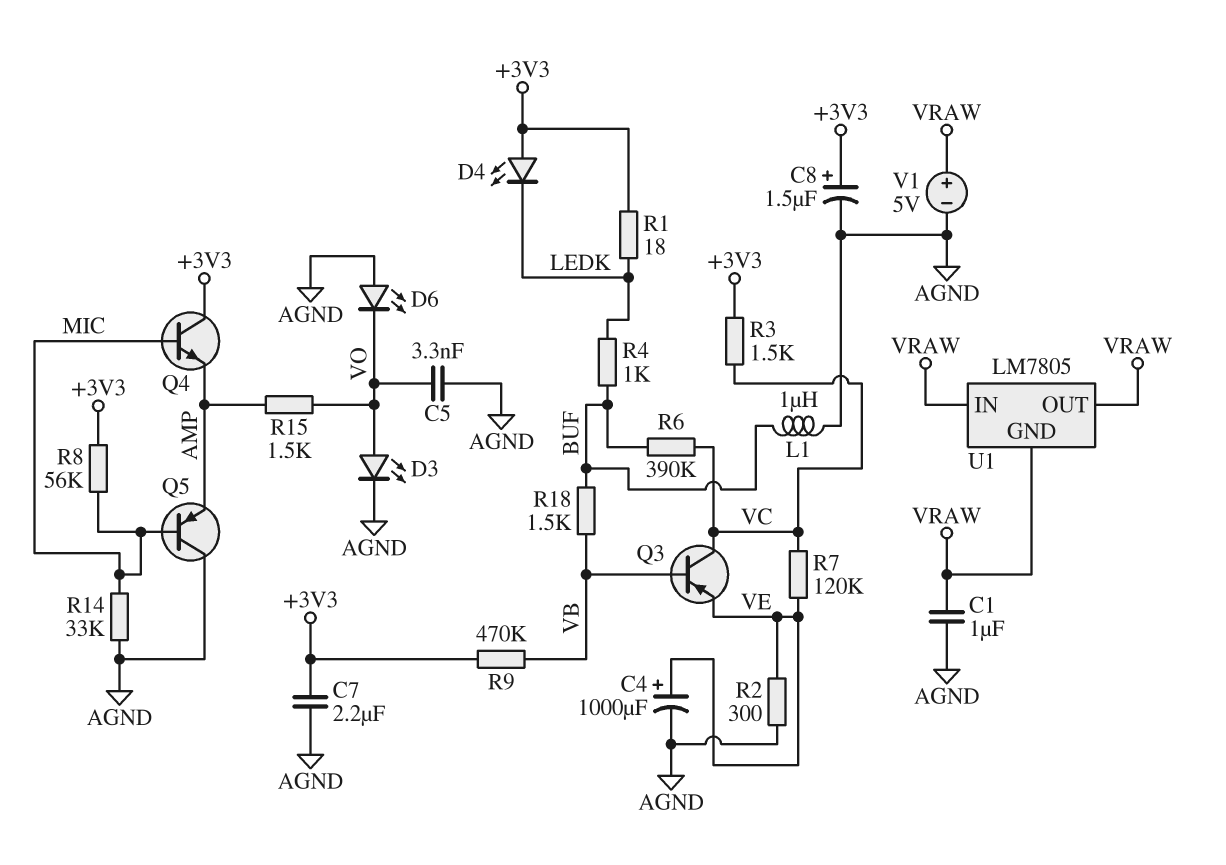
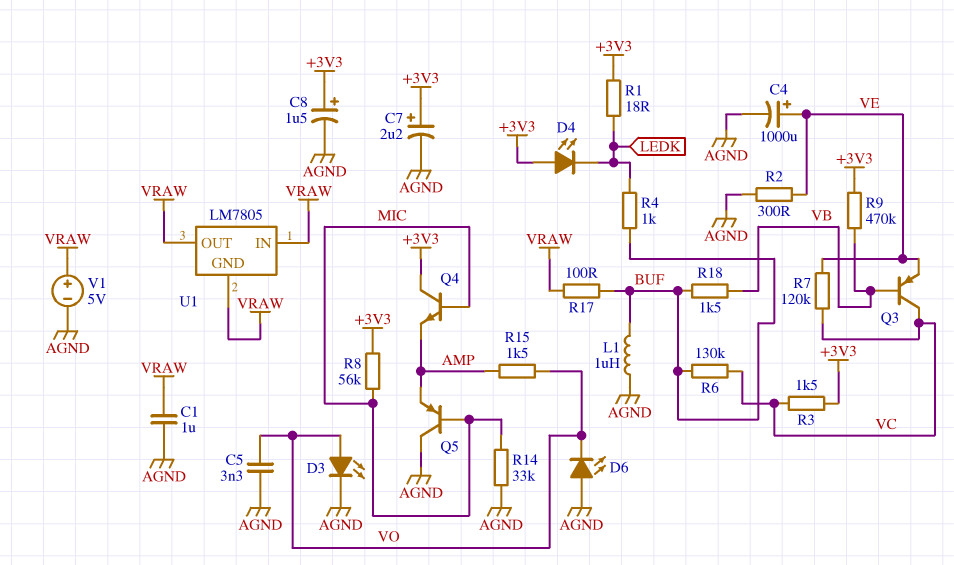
C7: 2.2uF (+3V3, AGND) -> 2.2uF (plus +3V3, minus AGND)
R6: 390k (BUF, VC) -> 130k (BUF, VC)
R17: none -> 100 (BUF, VRAW)

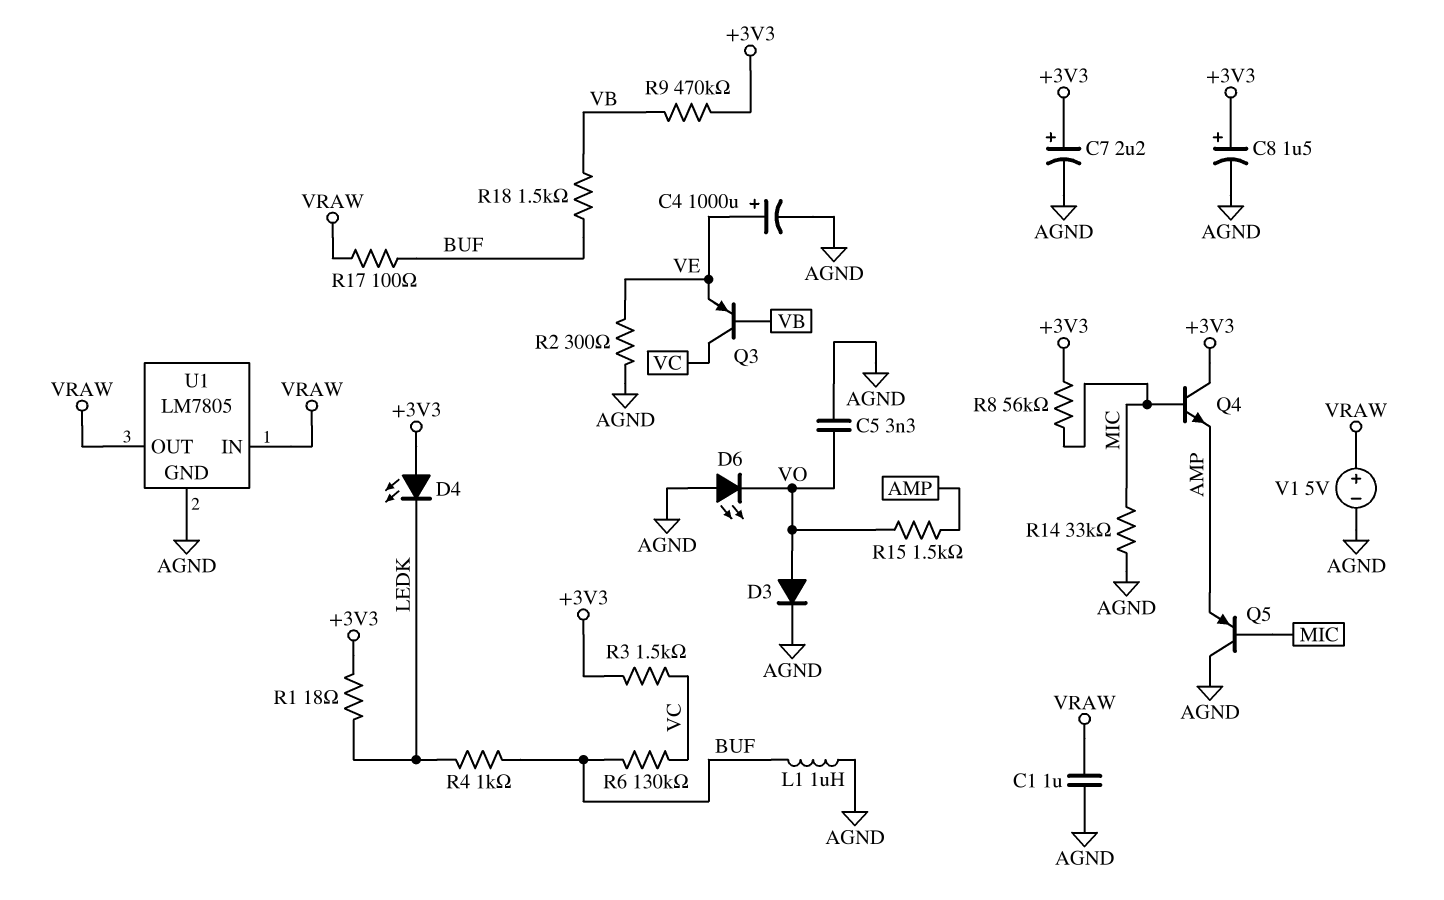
D3: LED (A VO, K AGND) -> diode (A VO, K AGND)
R7: 120k (VC, VE) -> none
U1 pin GND: VRAW -> AGND

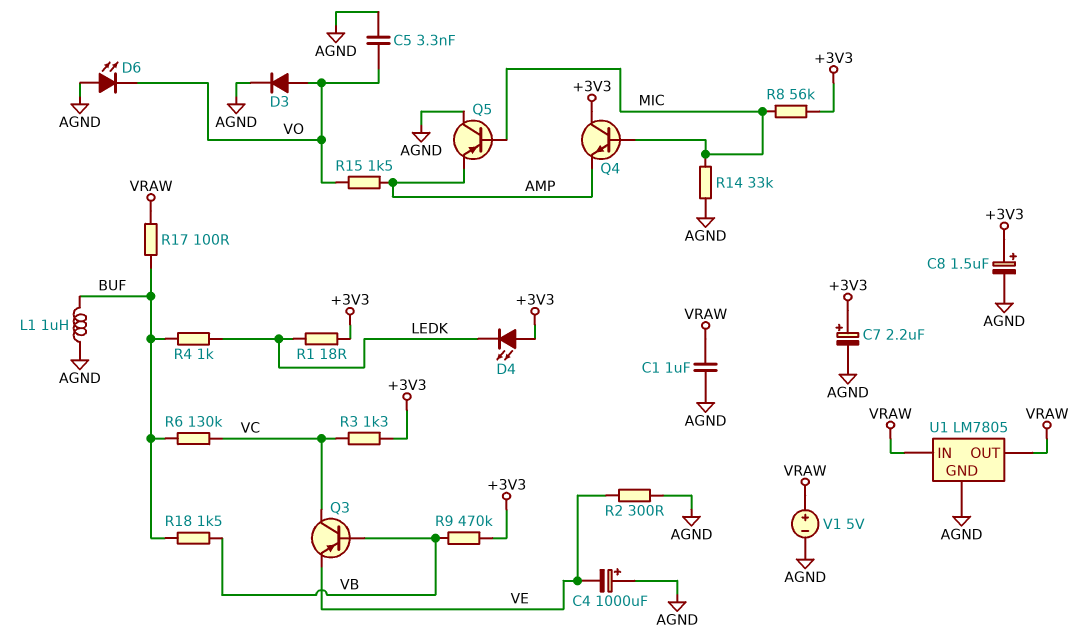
C4: 1000uF (plus VE, minus AGND) -> 1000uF (plus AGND, minus VE)
R3: 1.5k (+3V3, VC) -> 1.3k (+3V3, VC)

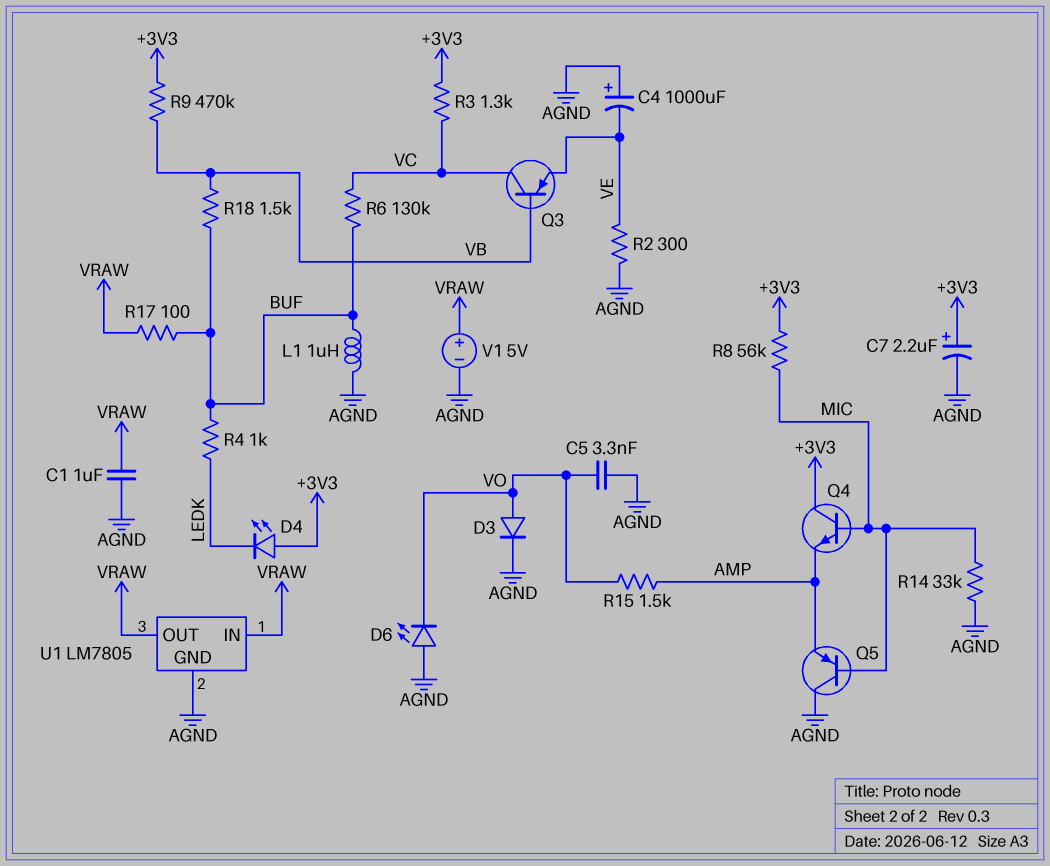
C8: 1.5uF (plus +3V3, minus AGND) -> none
R1: 18 (+3V3, LEDK) -> none

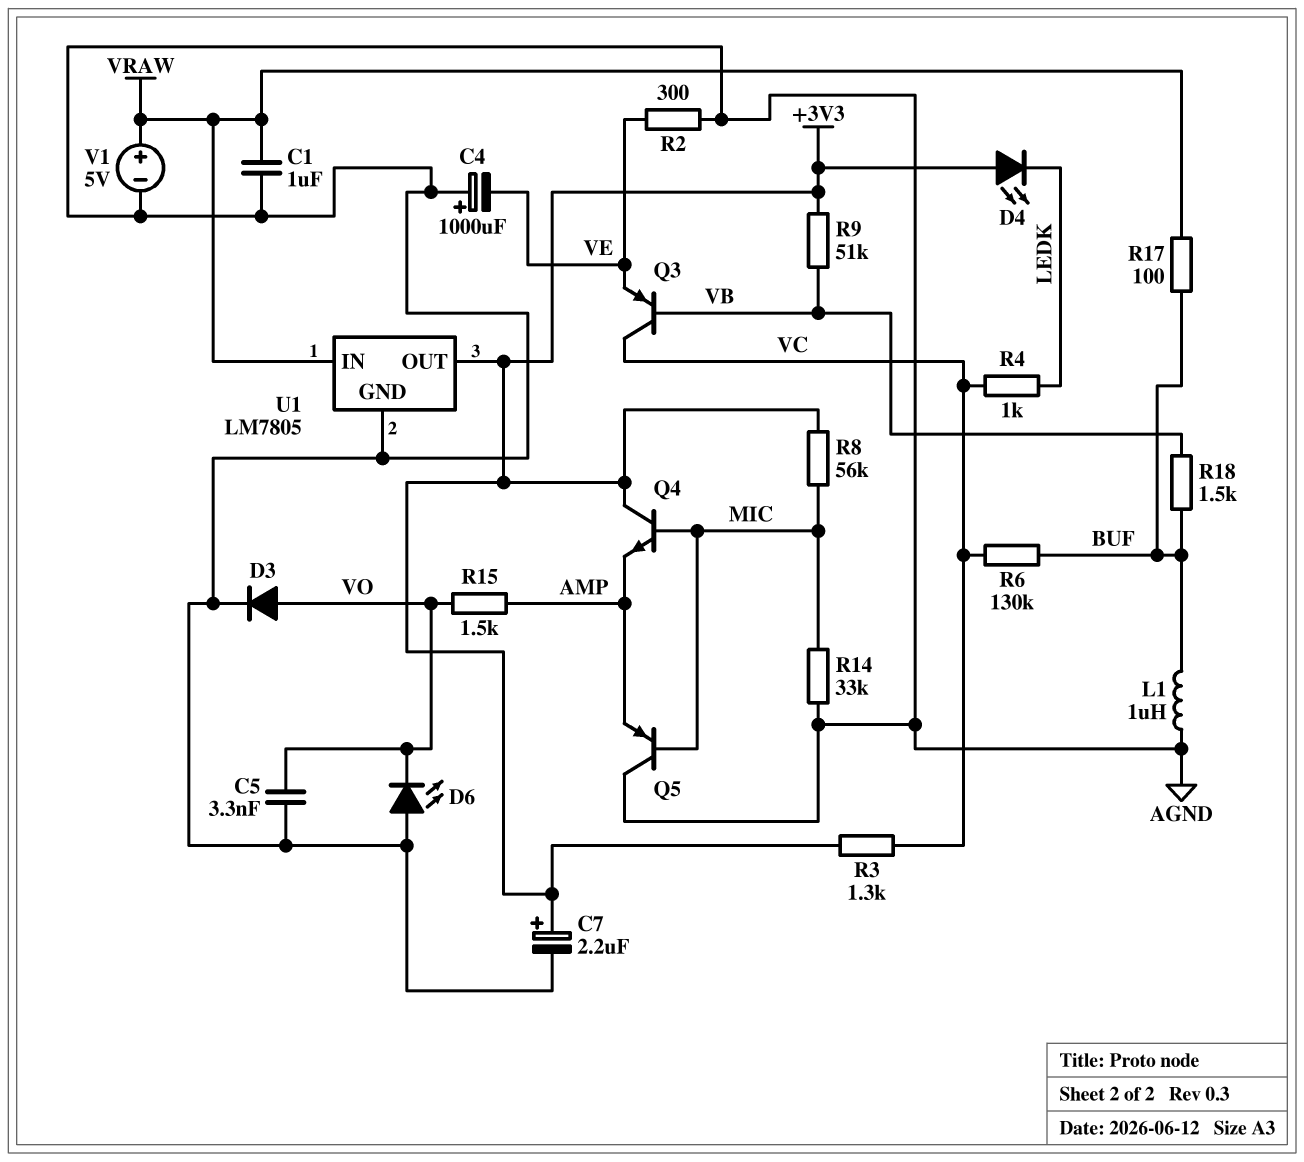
R4: 1k (BUF, LEDK) -> 1k (LEDK, VC)
R9: 470k (+3V3, VB) -> 51k (+3V3, VB)
U1 pin OUT: VRAW -> +3V3

